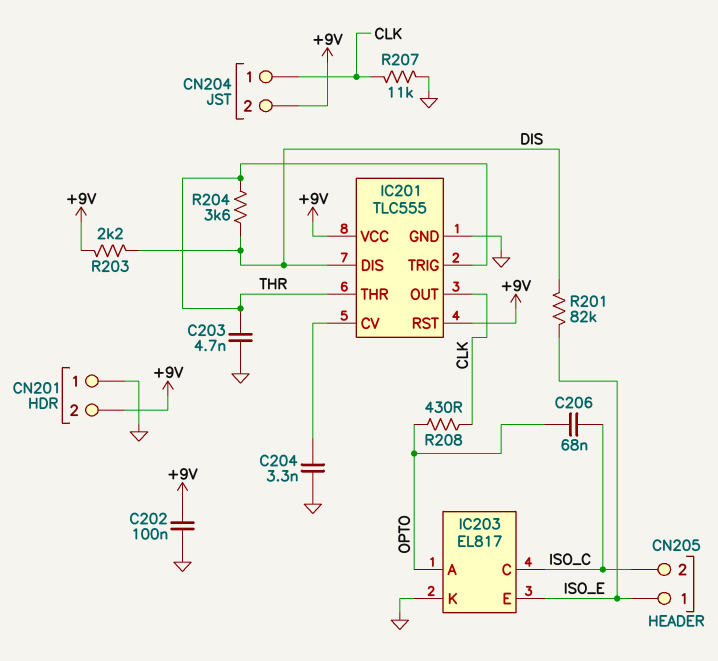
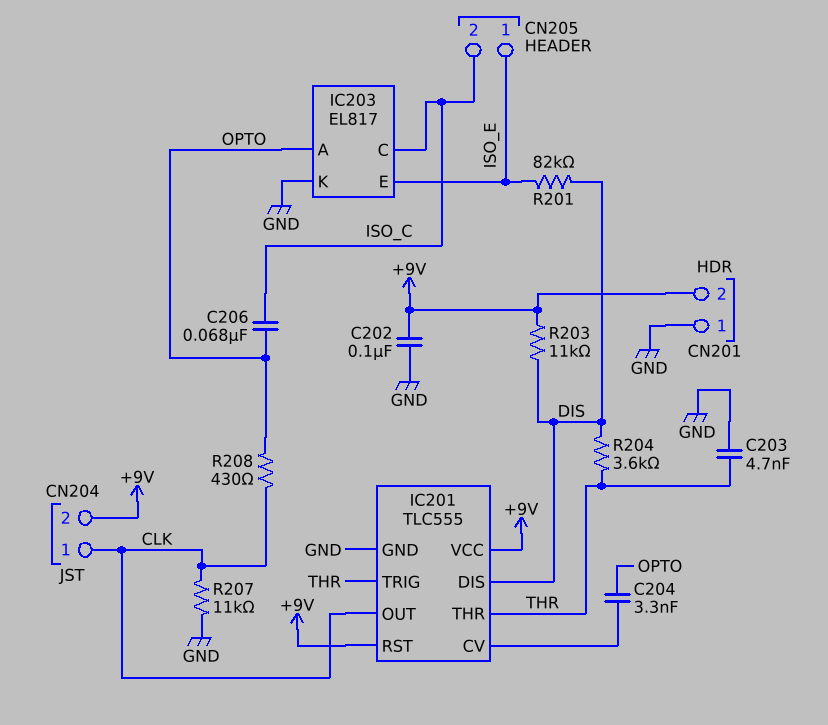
C204: 3.3nF (GND, IC201/CV) -> 3.3nF (IC201/CV, OPTO)
R203: 2.2k (+9V, DIS) -> 11k (+9V, DIS)

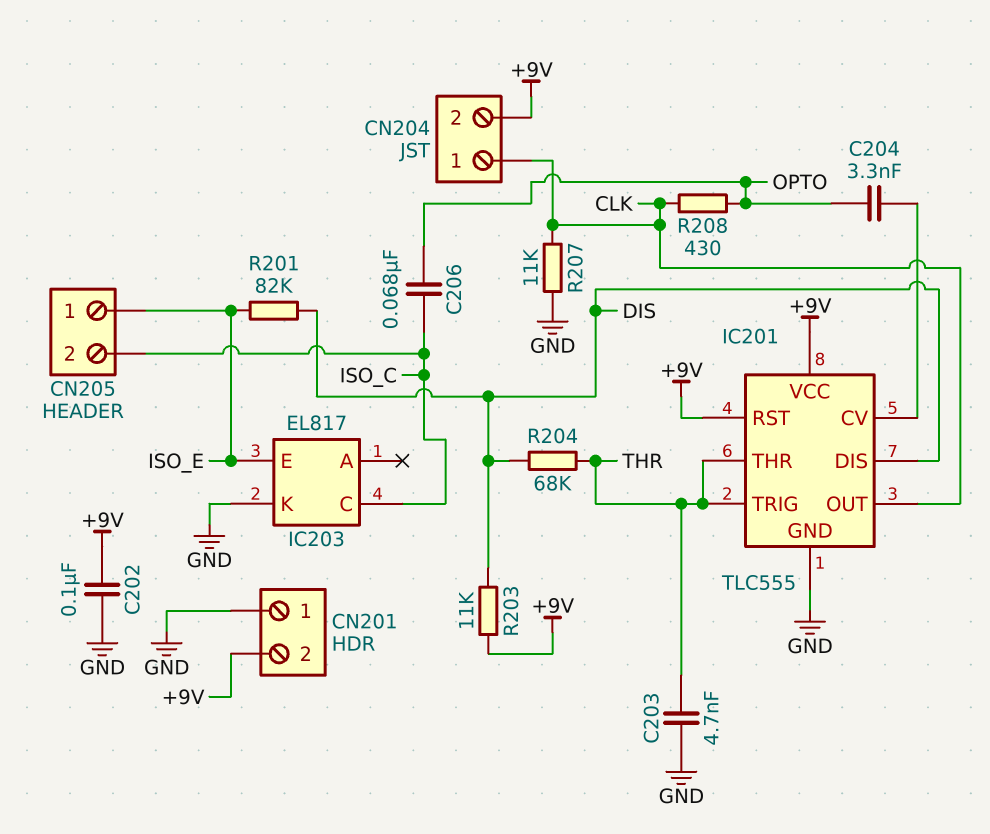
IC203 pin A: OPTO -> none
R204: 3.6k (DIS, THR) -> 68k (DIS, THR)

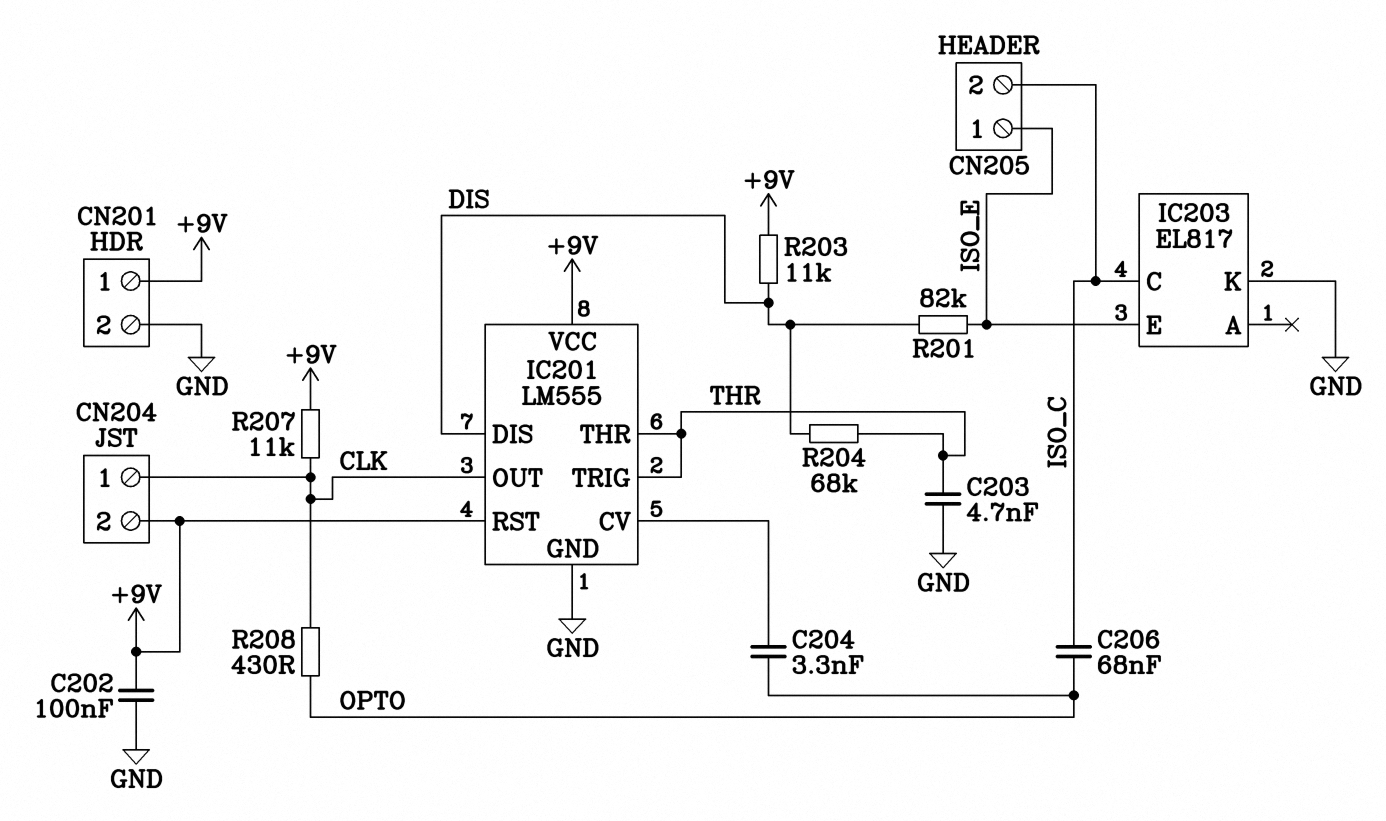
CN201 pin 1: GND -> +9V
CN201 pin 2: +9V -> GND
IC201: TLC555 -> LM555
R207: 11k (CLK, GND) -> 11k (+9V, CLK)

